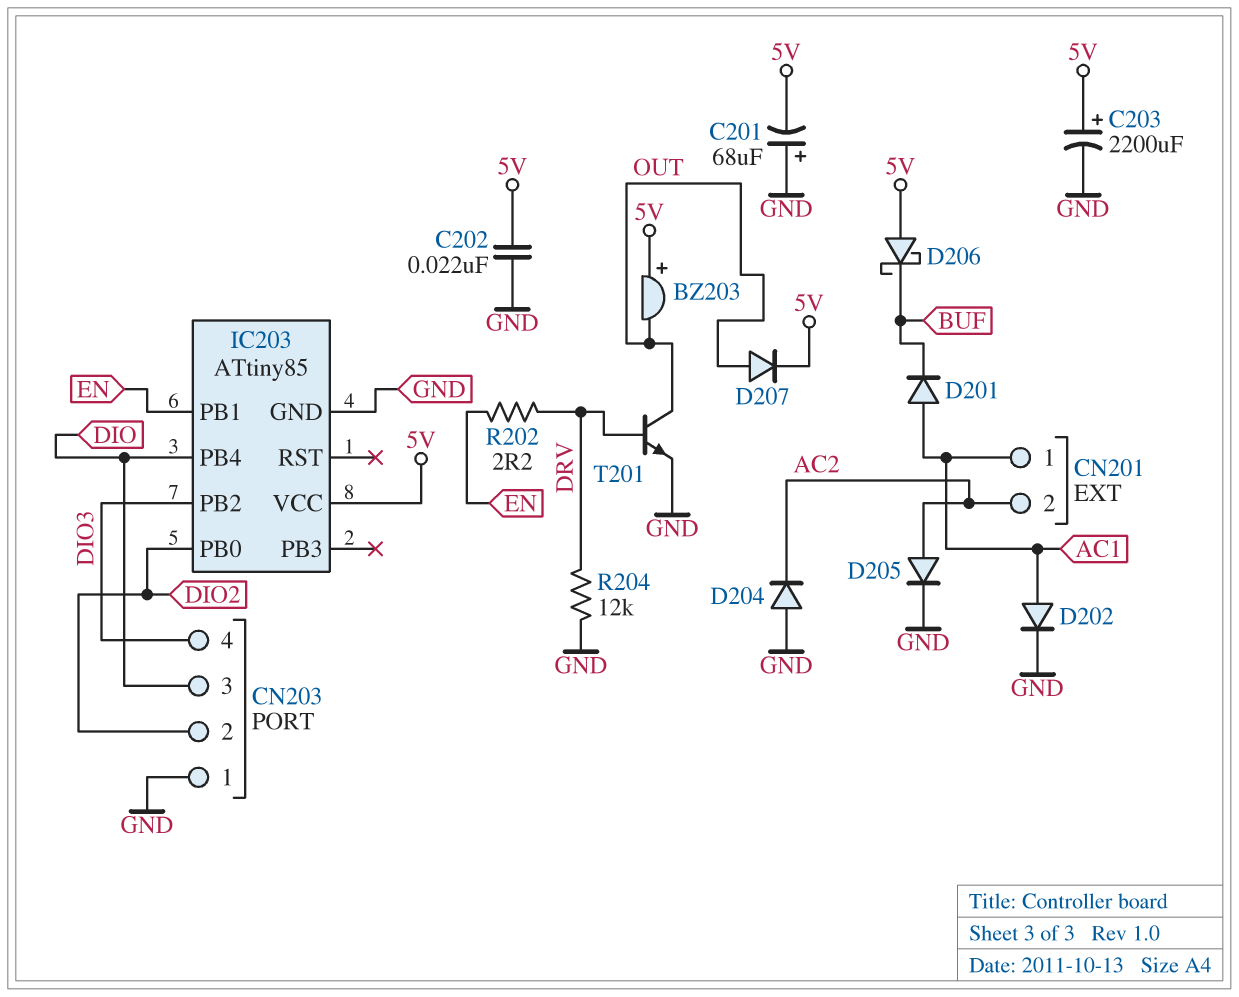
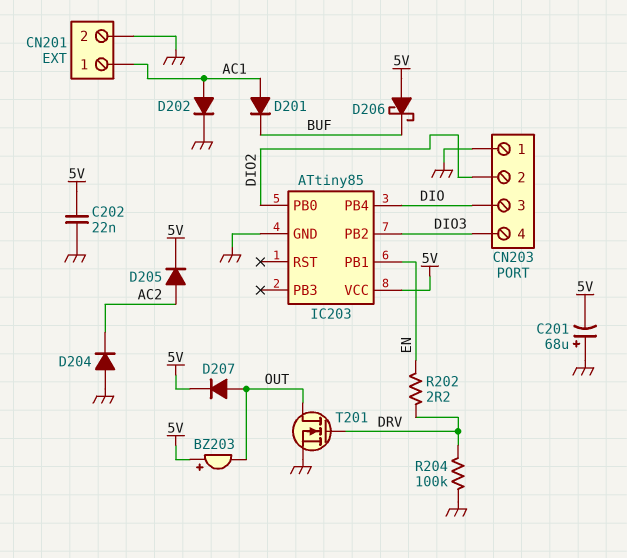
C203: 2200uF (plus 5V, minus GND) -> none
CN201 pin 2: AC2 -> GND
D205: diode (A AC2, K GND) -> diode (A AC2, K 5V)
R204: 12k (DRV, GND) -> 100k (DRV, GND)
T201: NPN (B DRV, C OUT, E GND) -> NMOS (G DRV, D OUT, S GND)

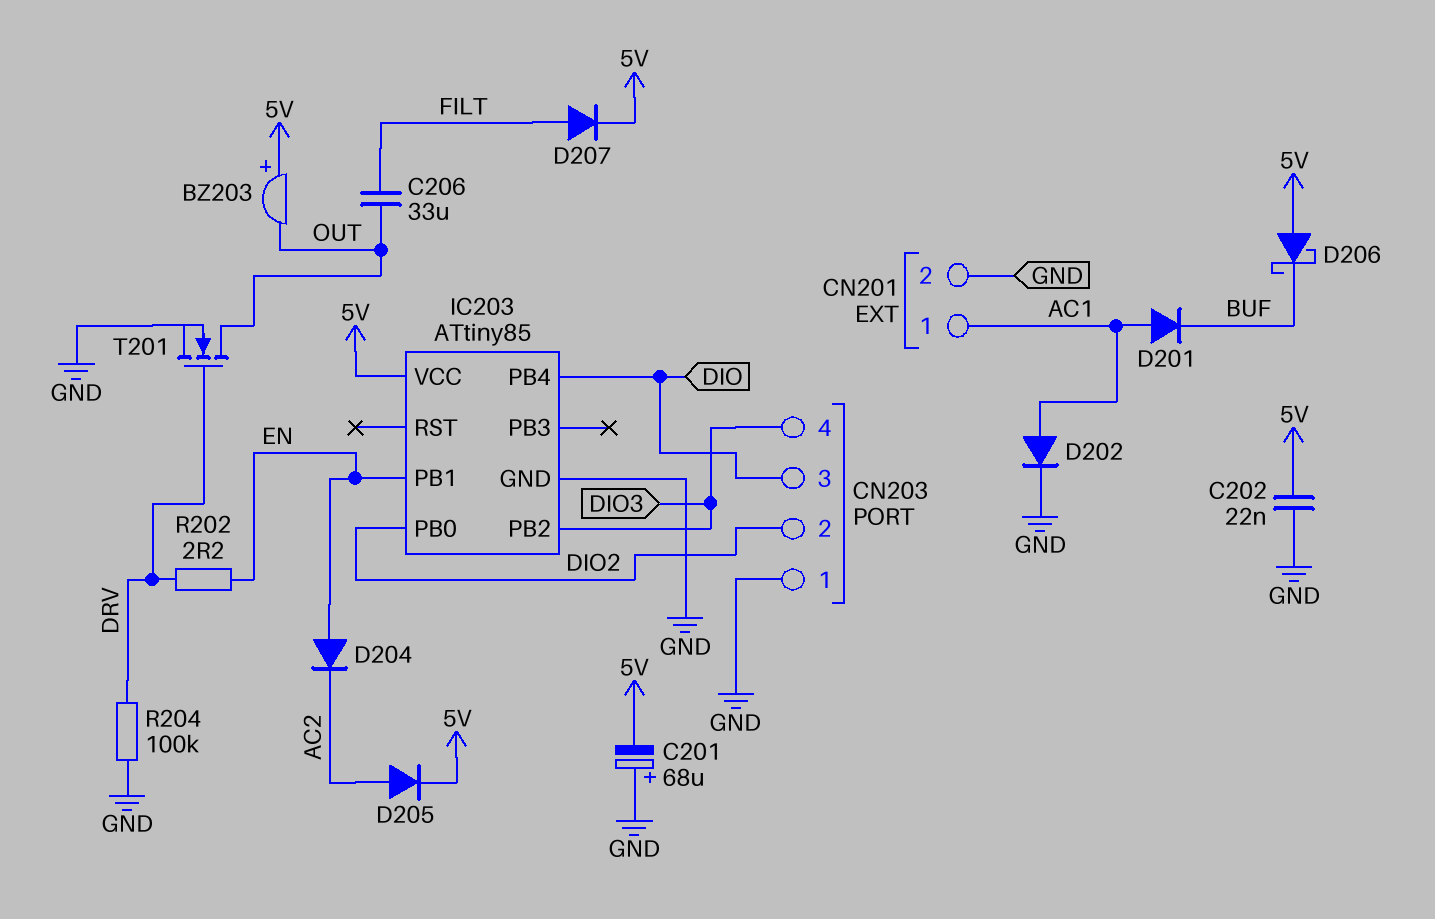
C206: none -> 33uF (FILT, OUT)
D204: diode (A GND, K AC2) -> diode (A EN, K AC2)
D207: diode (A OUT, K 5V) -> diode (A FILT, K 5V)

